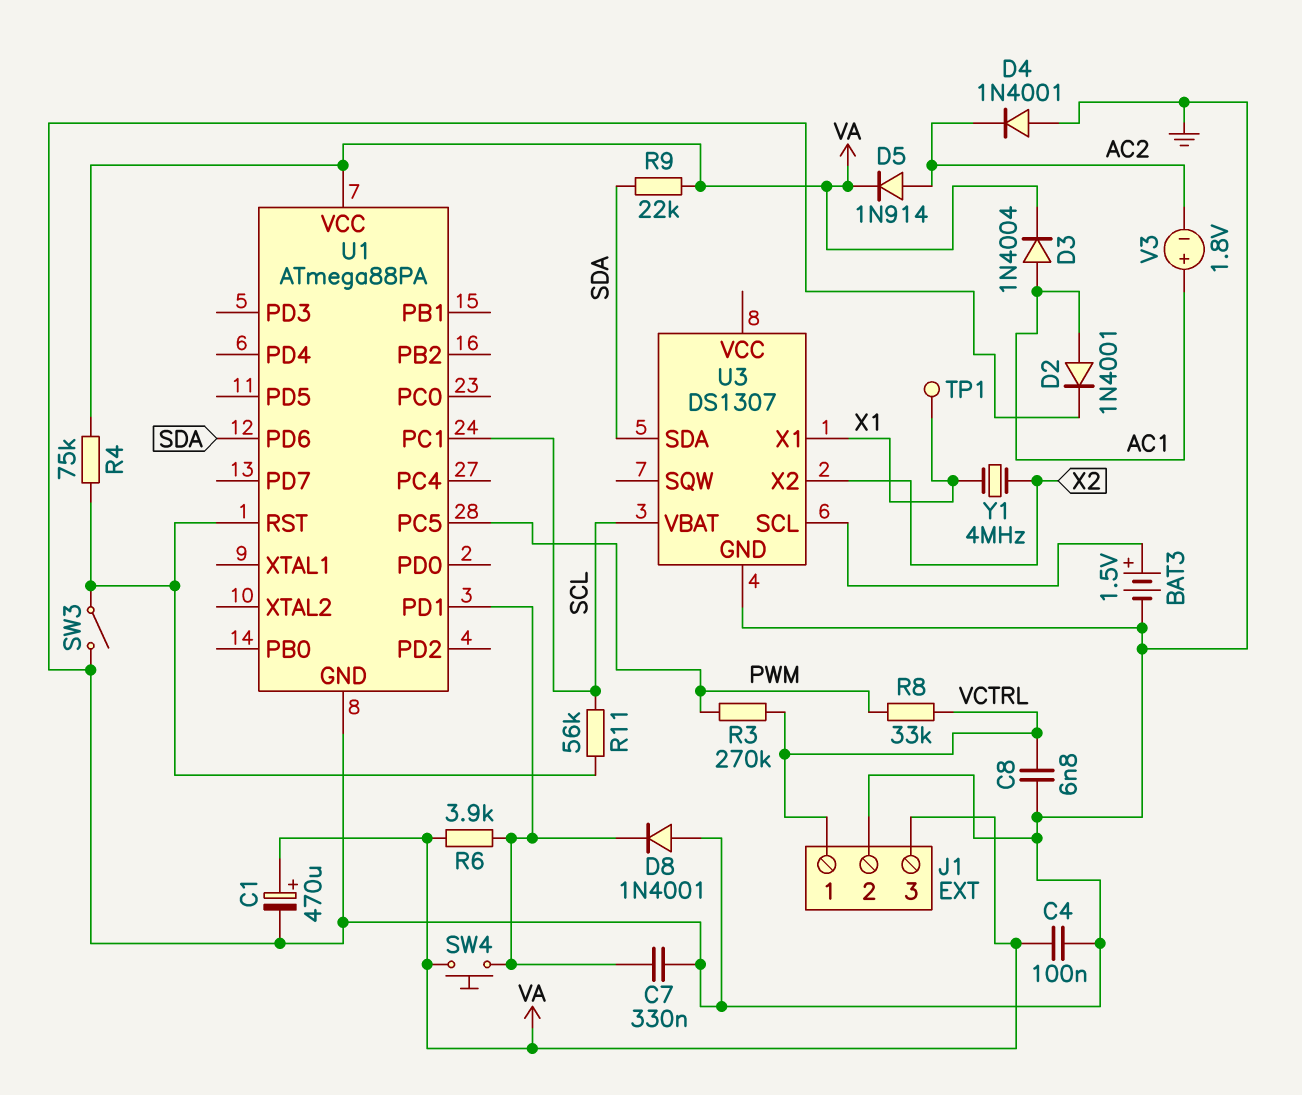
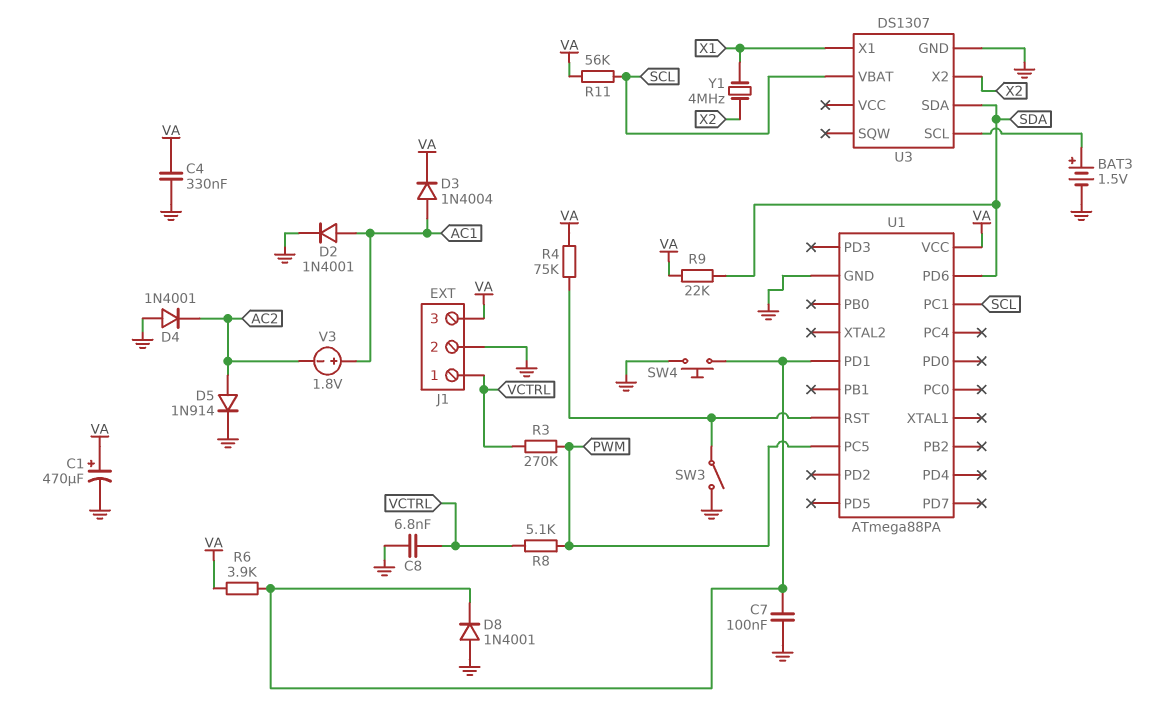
C4: 100nF (GND, VA) -> 330nF (GND, VA)
C7: 330nF (GND, U1/PD1) -> 100nF (GND, U1/PD1)
D5: diode 1N914 (A AC2, K VA) -> diode 1N914 (A AC2, K GND)
R8: 33k (PWM, VCTRL) -> 5.1k (PWM, VCTRL)
R11: 56k (SCL, U1/RST) -> 56k (SCL, VA)
SW4: button (U1/PD1, VA) -> button (GND, U1/PD1)
TP1: test point (X1) -> none

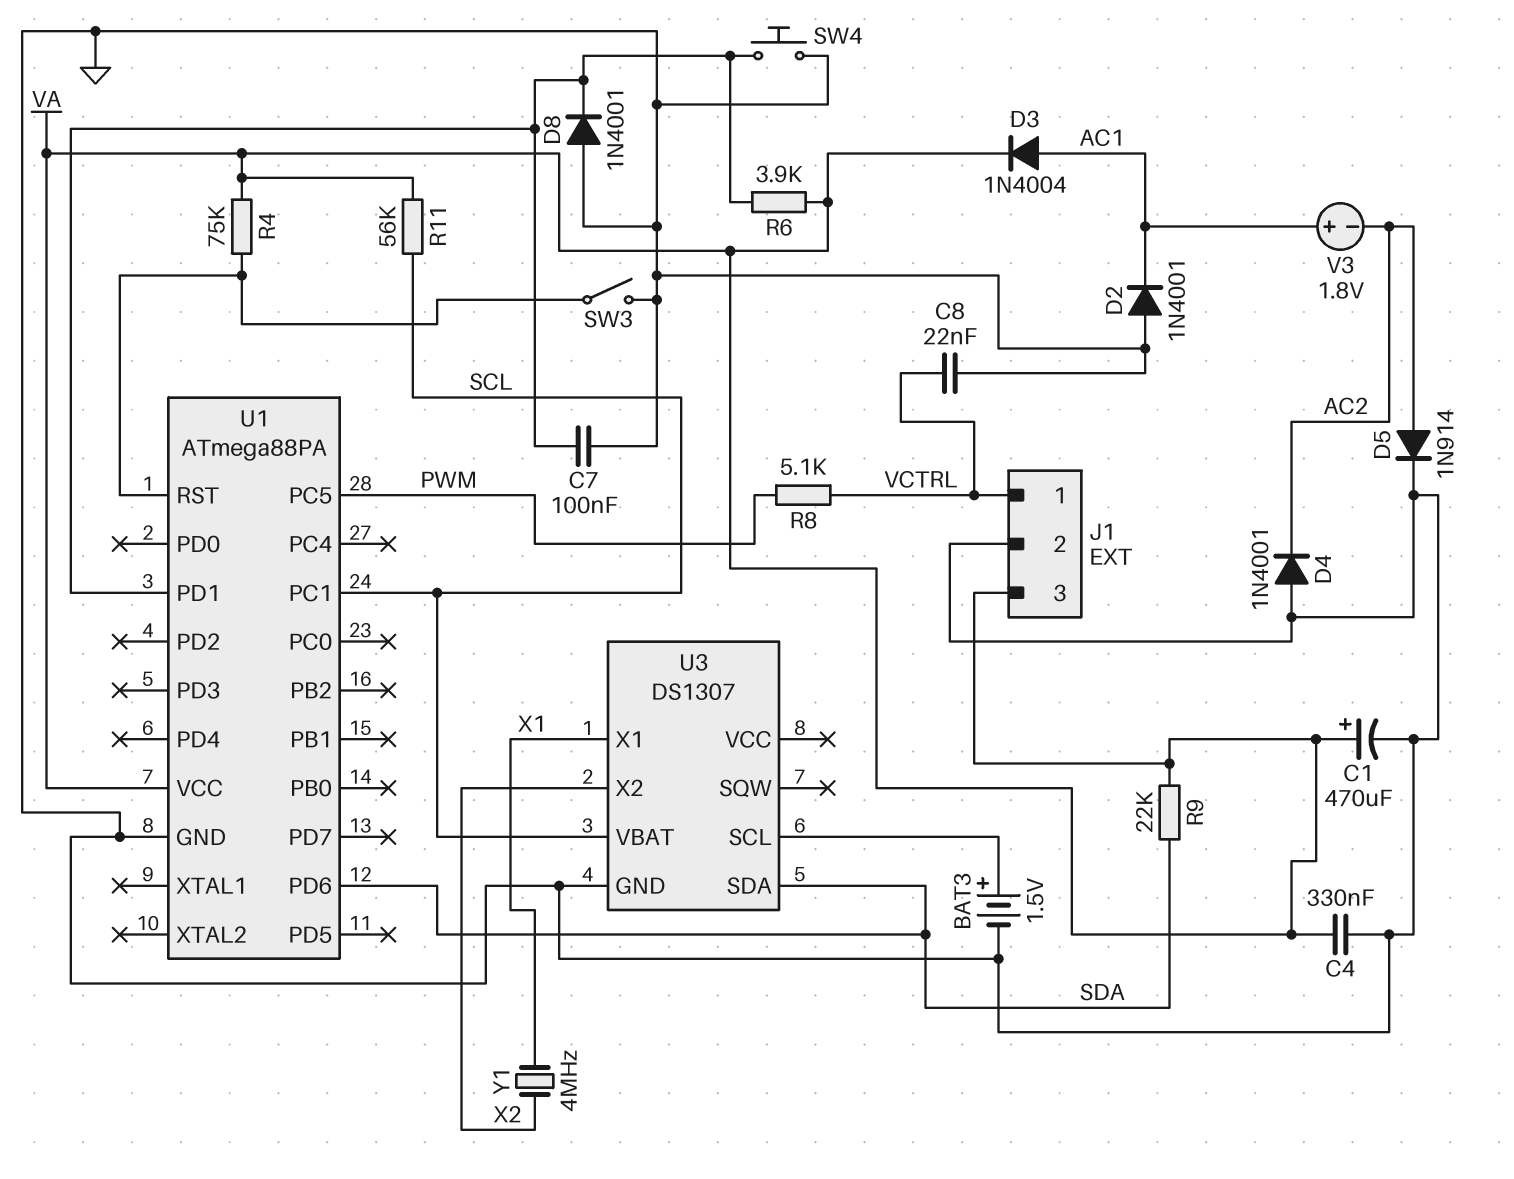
C8: 6.8nF (GND, VCTRL) -> 22nF (GND, VCTRL)
D2: diode 1N4001 (A AC1, K GND) -> diode 1N4001 (A GND, K AC1)
R3: 270k (PWM, VCTRL) -> none

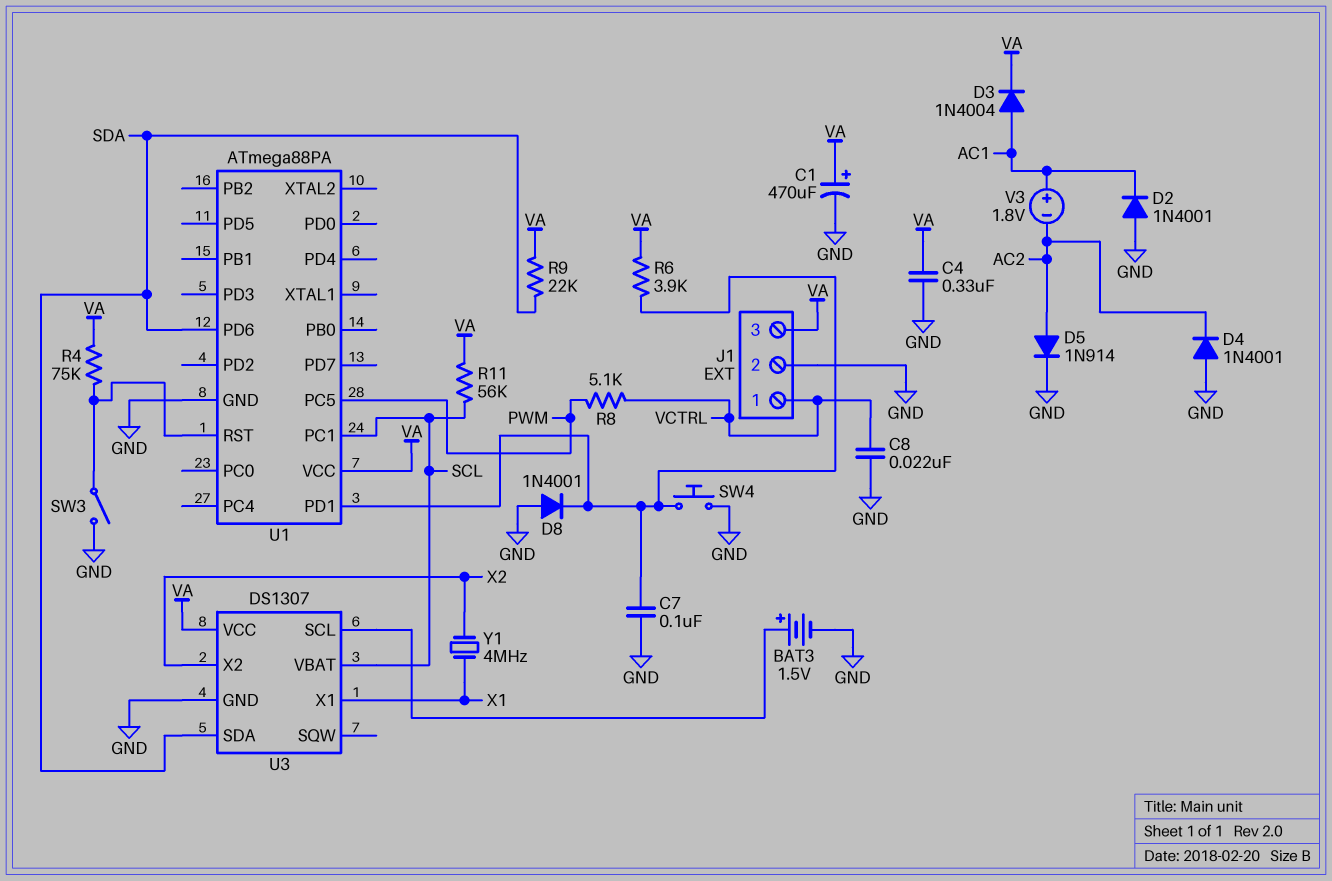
U3 pin VCC: none -> VA

